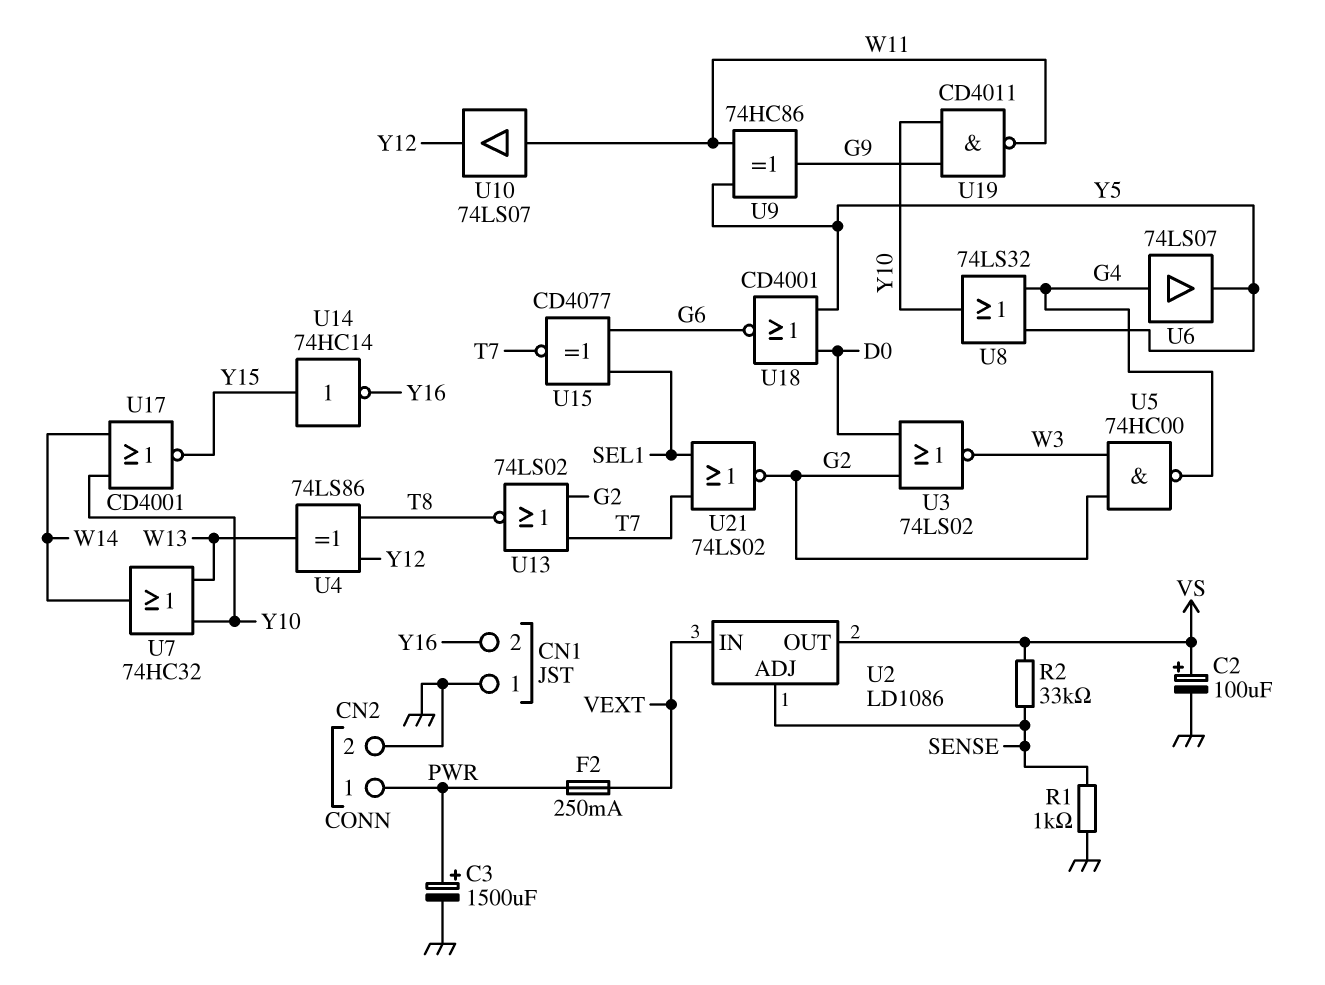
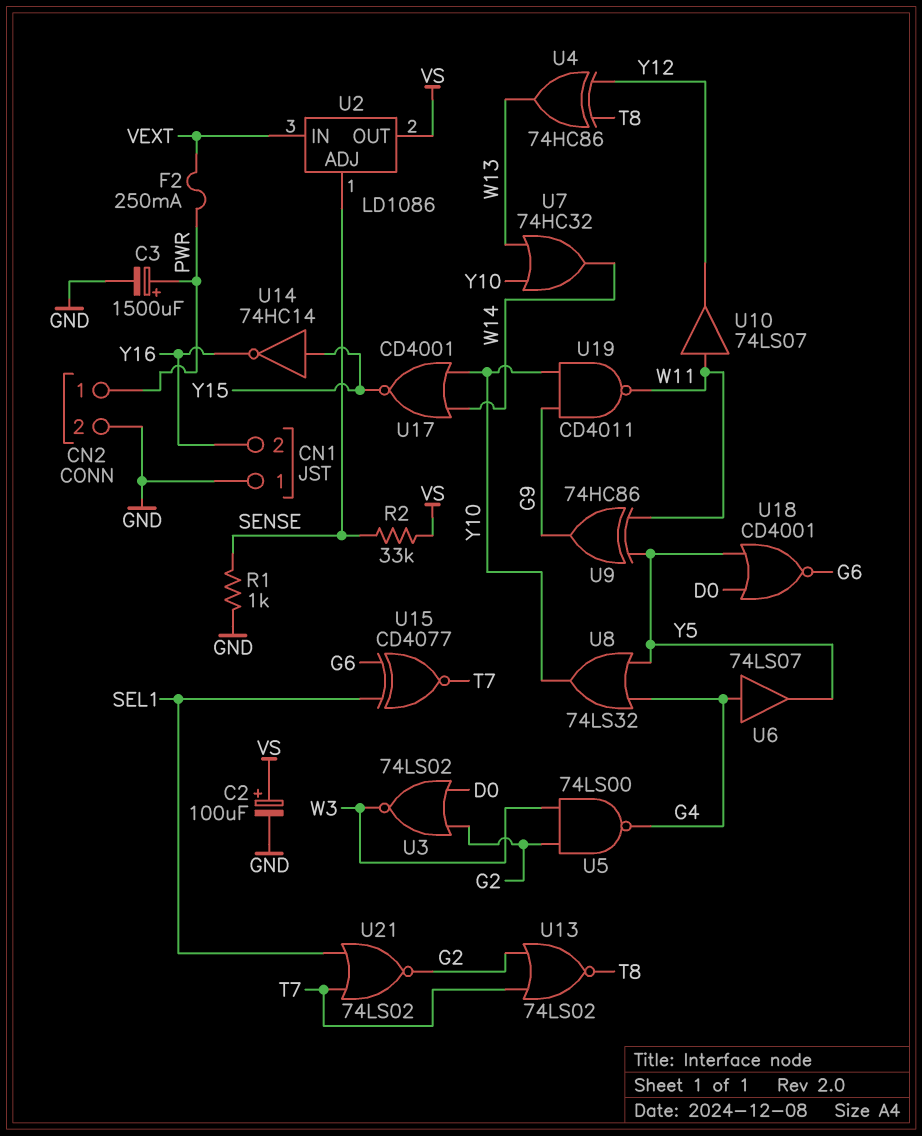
U4: XOR 74LS86 (in T8, in Y12, out W13) -> XOR 74HC86 (in T8, in Y12, out W13)
U5: NAND 74HC00 (in G2, in W3, out G4) -> NAND 74LS00 (in G2, in W3, out G4)

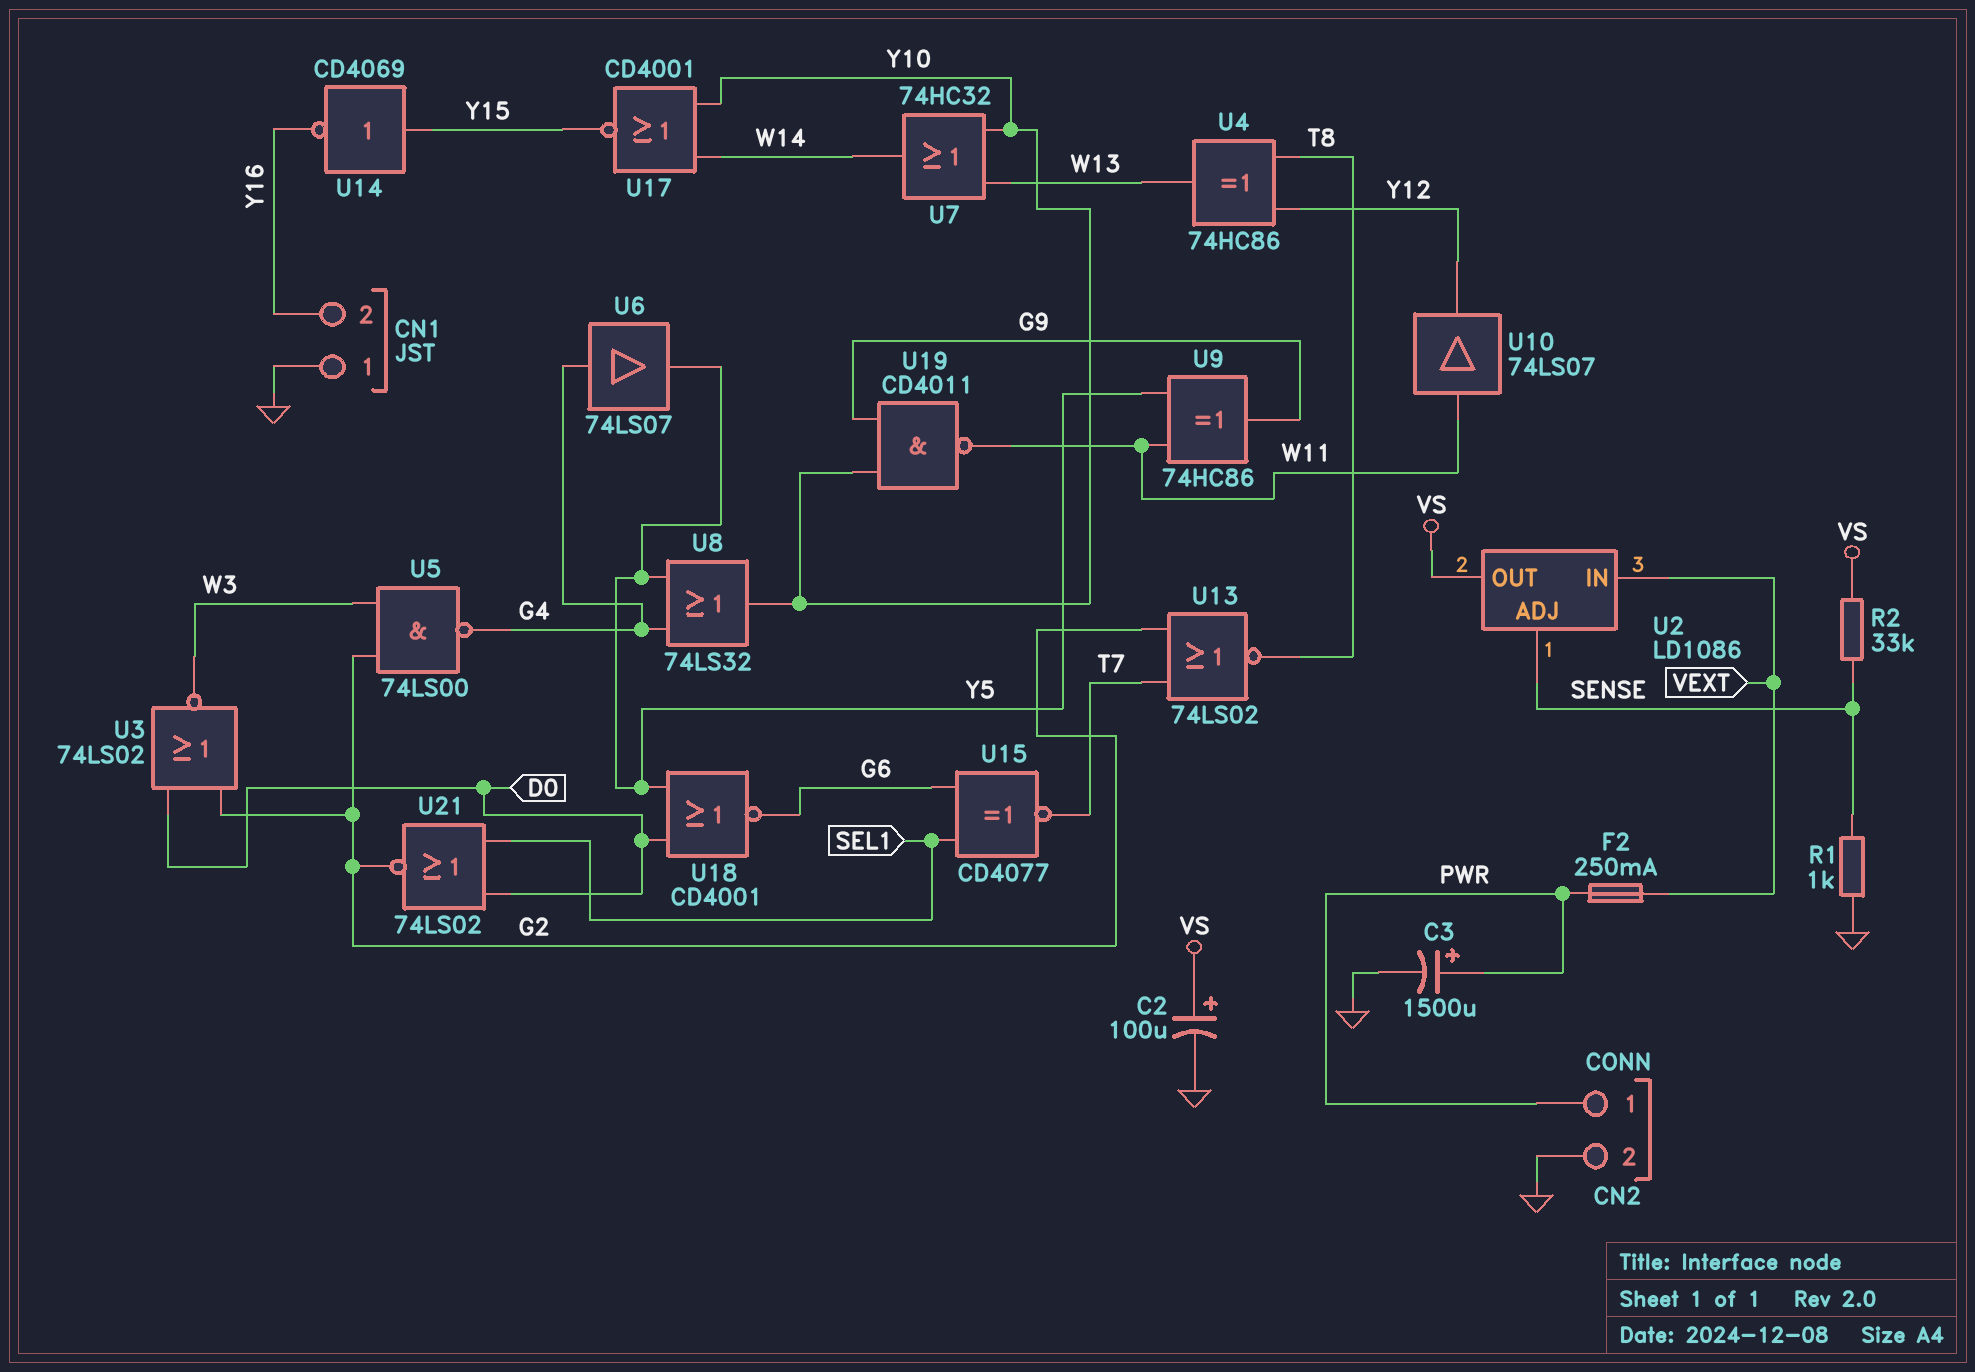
U14: NOT 74HC14 (in Y15, out Y16) -> NOT CD4069 (in Y15, out Y16)
U21: NOR 74LS02 (in SEL1, in T7, out G2) -> NOR 74LS02 (in D0, in SEL1, out G2)

